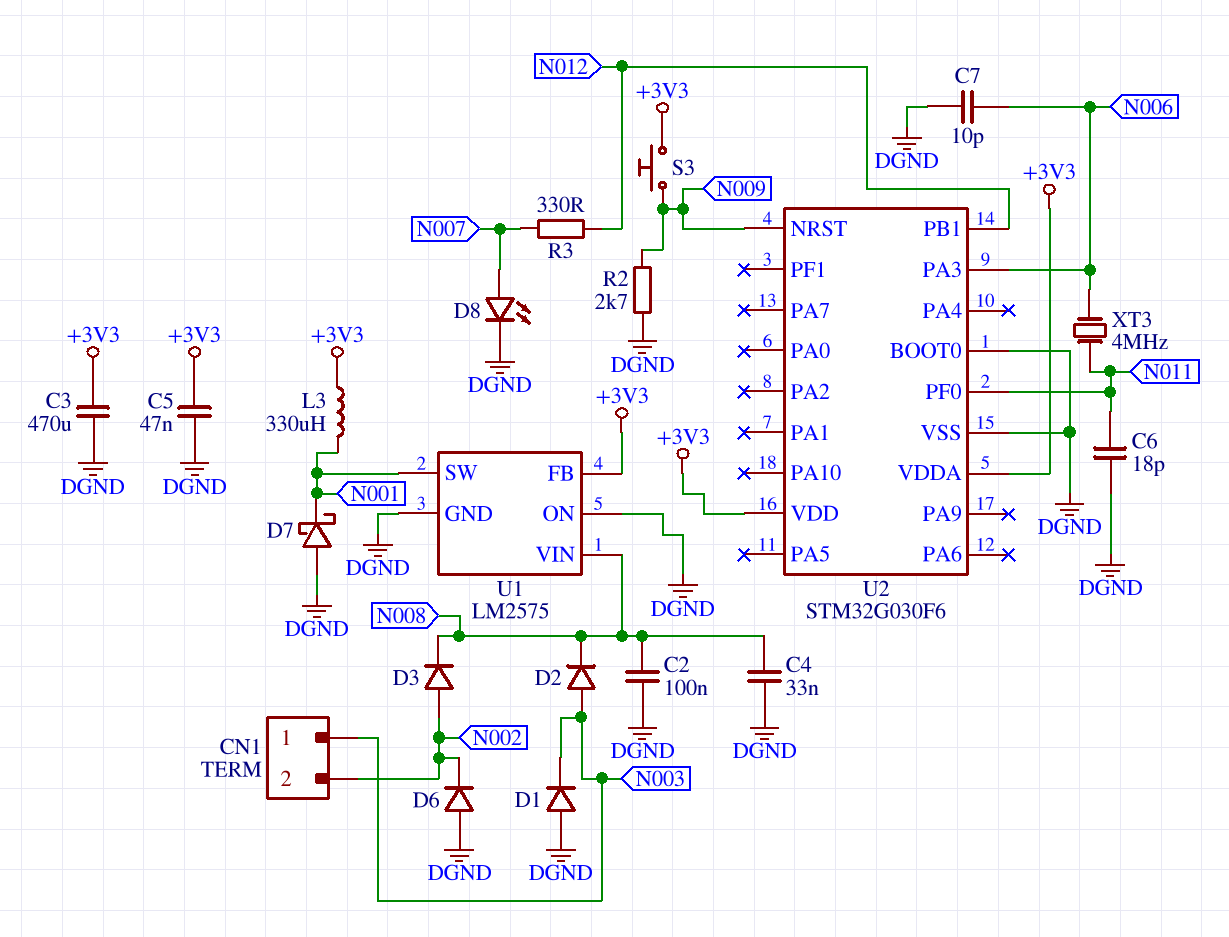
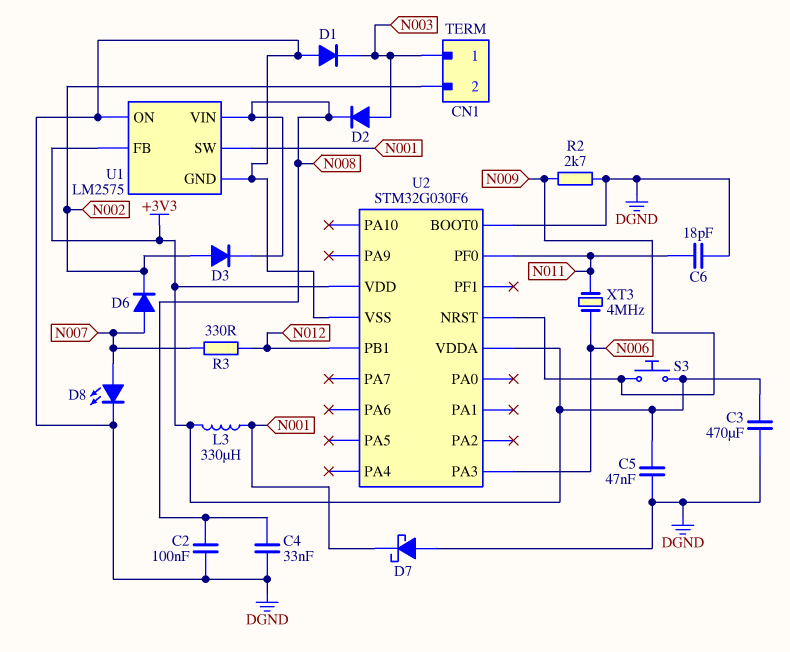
C7: 10pF (DGND, N006) -> none
D6: diode (A DGND, K N002) -> diode (A N007, K N002)

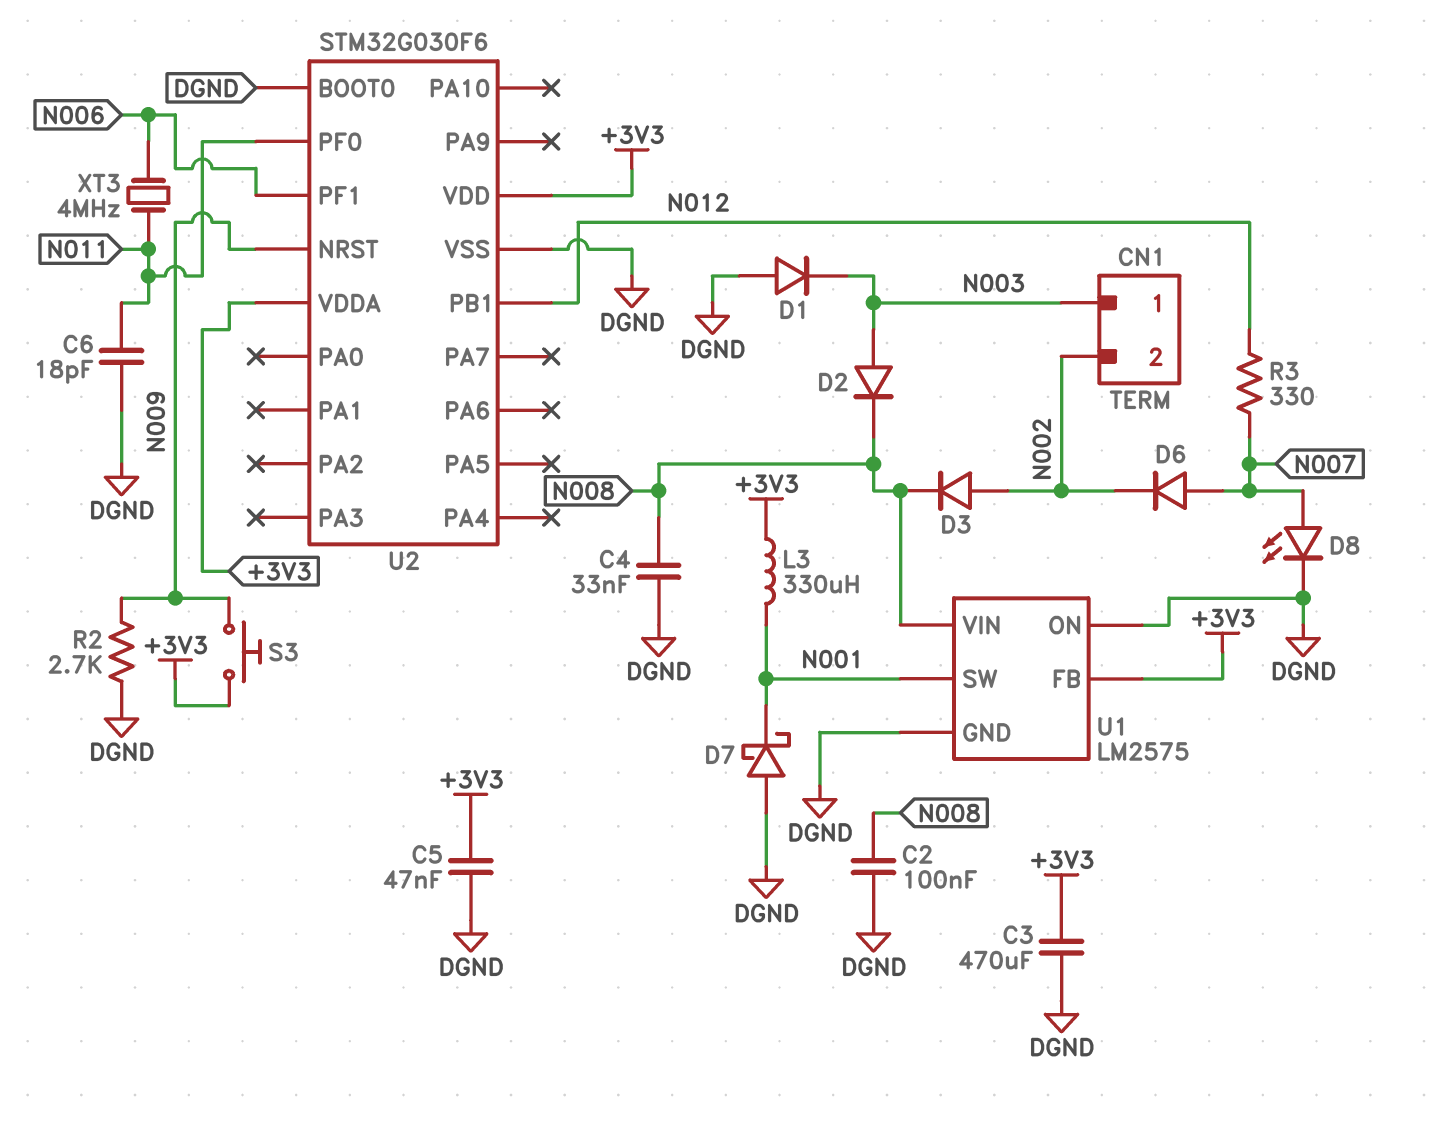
U2 pin PA3: N006 -> none
U2 pin PF1: none -> N006

